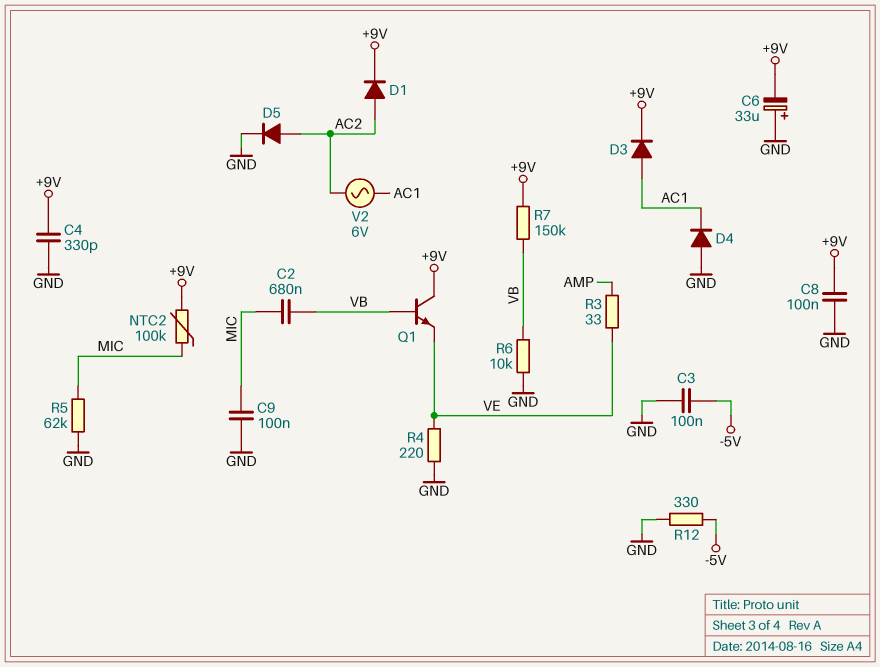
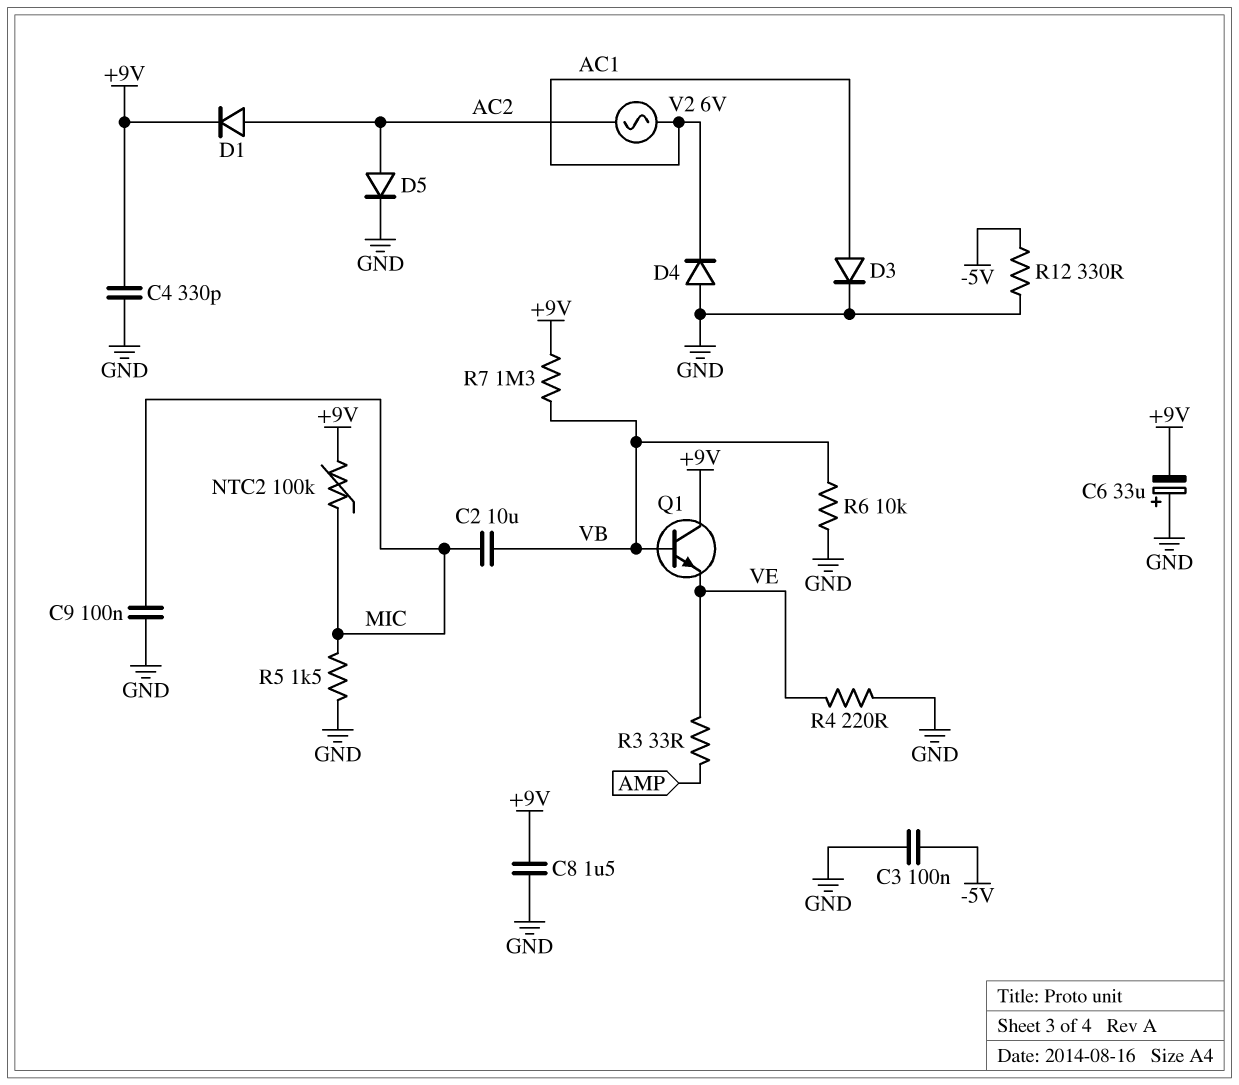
C2: 680nF (MIC, VB) -> 10uF (MIC, VB)
C8: 100nF (+9V, GND) -> 1.5uF (+9V, GND)
D3: diode (A AC1, K +9V) -> diode (A AC1, K GND)
R5: 62k (GND, MIC) -> 1.5k (GND, MIC)
R7: 150k (+9V, VB) -> 1.3M (+9V, VB)

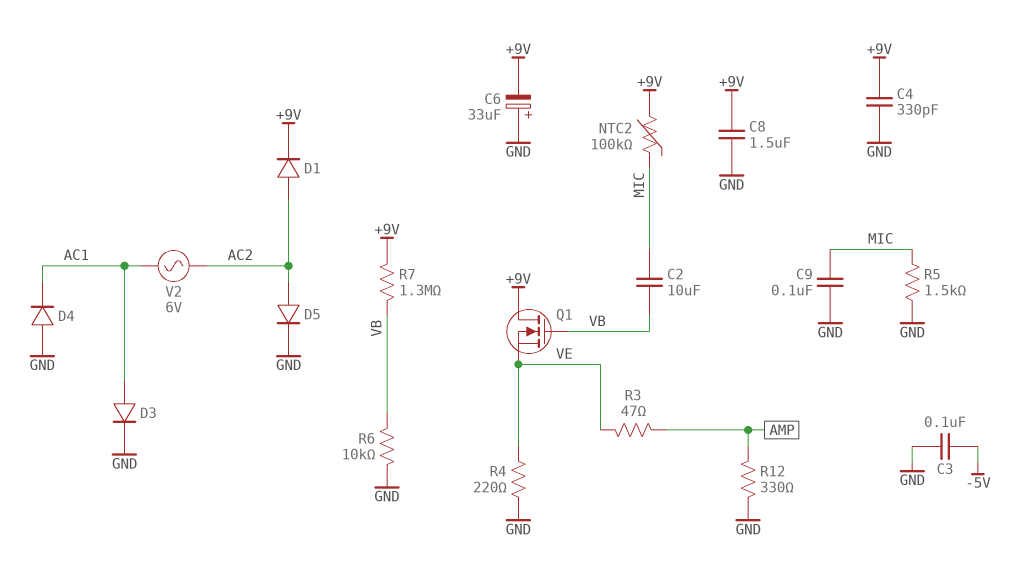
Q1: NPN (B VB, C +9V, E VE) -> NMOS (G VB, D +9V, S VE)
R3: 33 (AMP, VE) -> 47 (AMP, VE)
R12: 330 (-5V, GND) -> 330 (AMP, GND)

